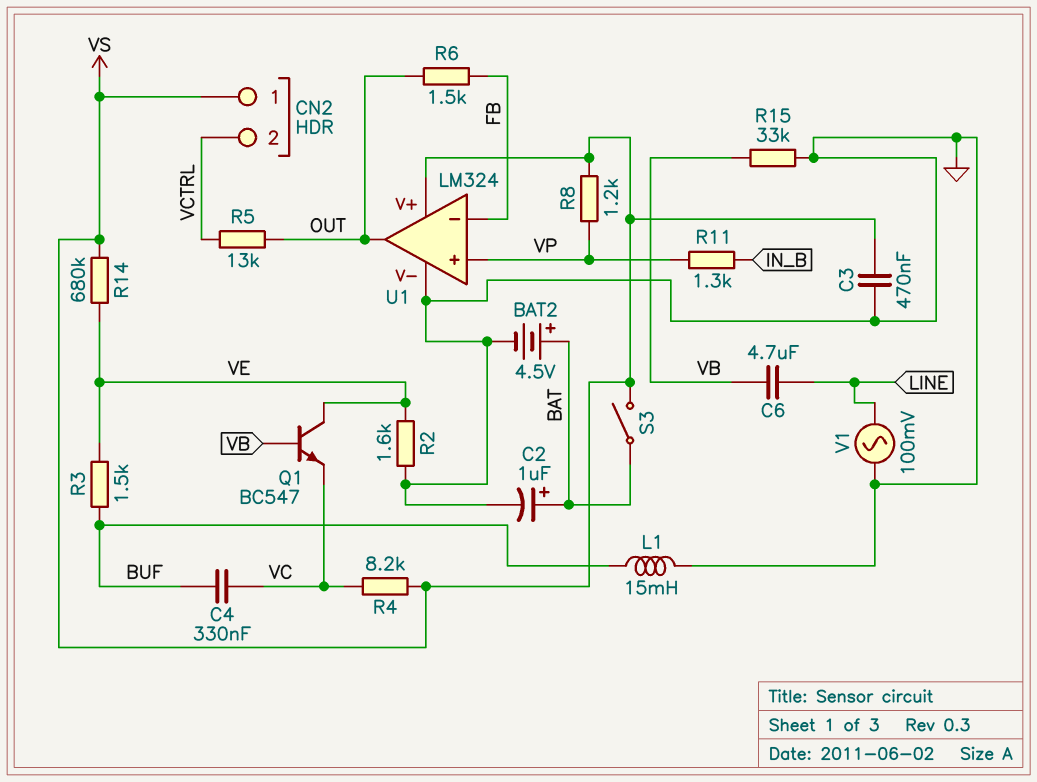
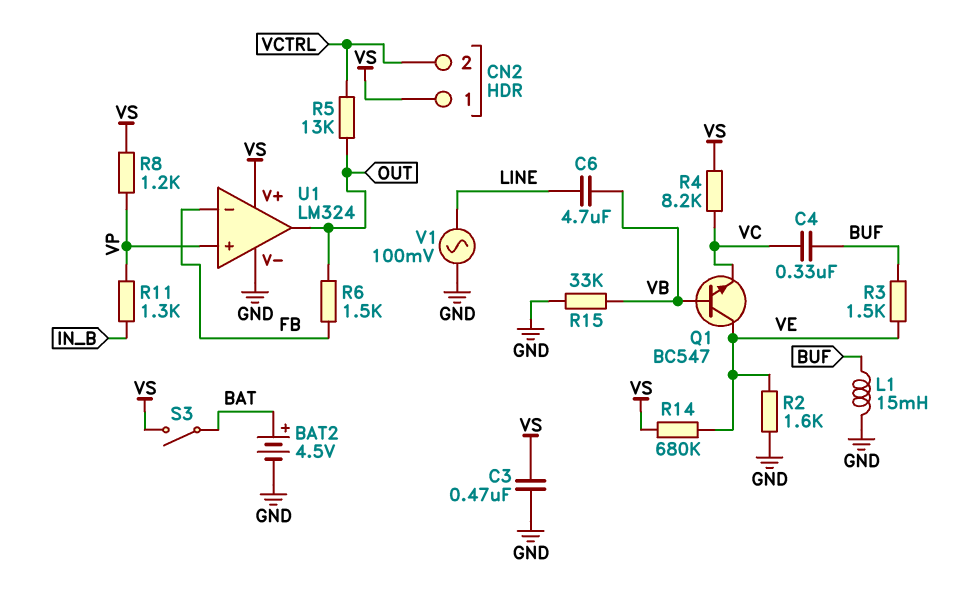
C2: 1uF (plus BAT, minus GND) -> none

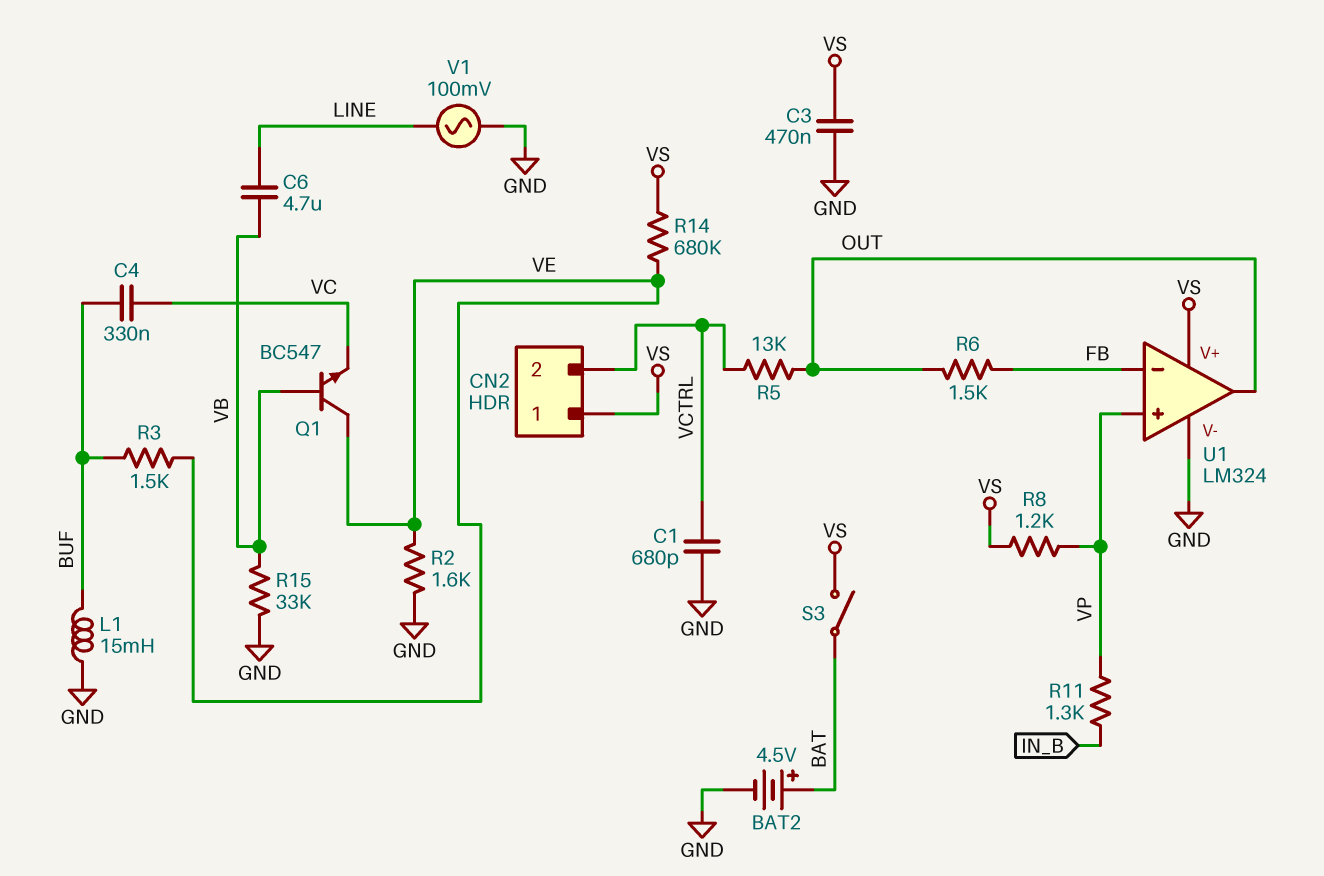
C1: none -> 680pF (GND, VCTRL)
R4: 8.2k (VC, VS) -> none

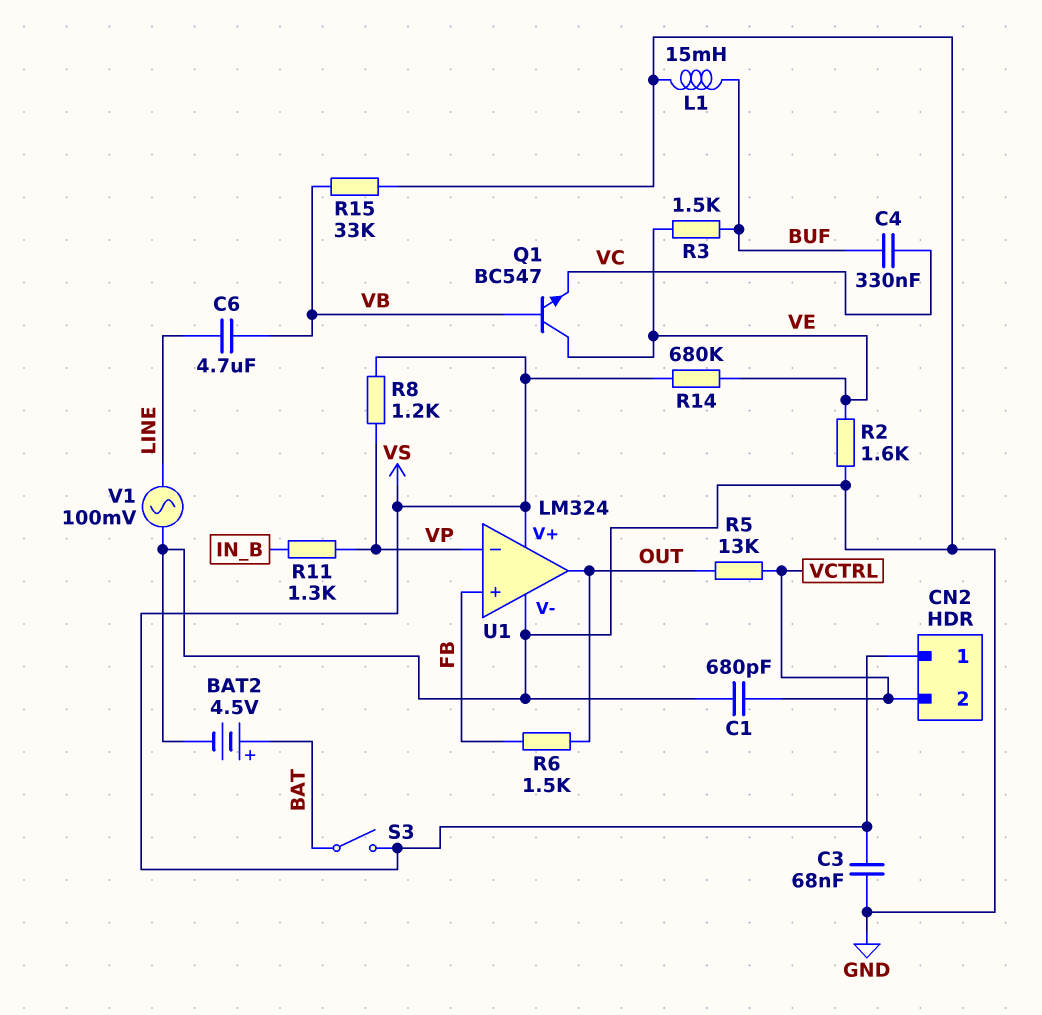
C3: 470nF (GND, VS) -> 68nF (GND, VS)
U1 pin in+: VP -> FB
U1 pin in-: FB -> VP

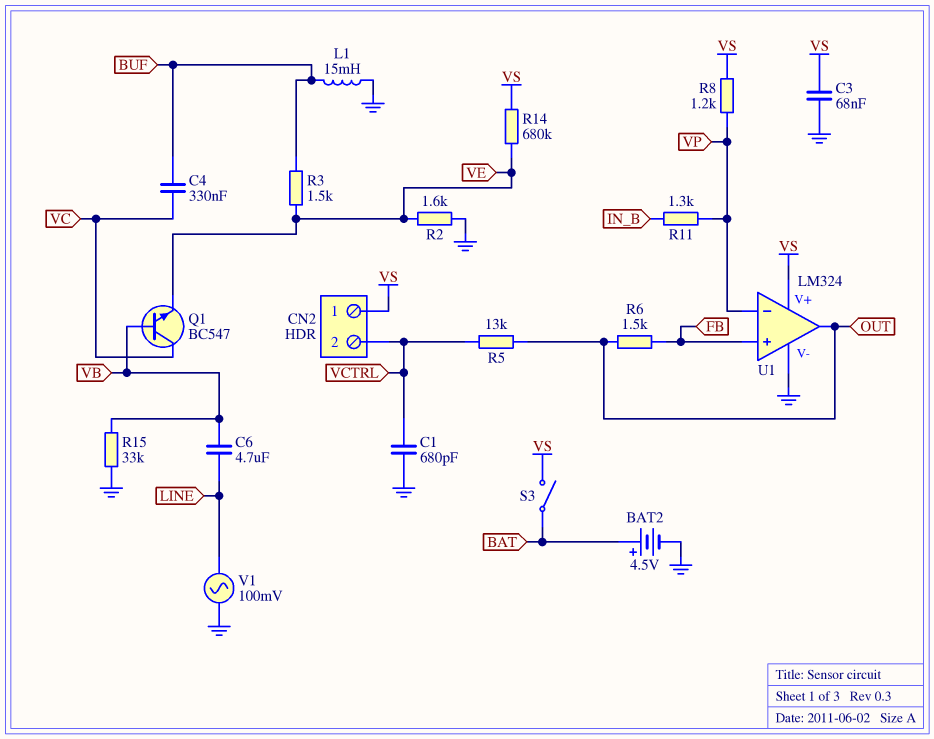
Q1: NPN BC547 (B VB, C VE, E VC) -> NPN BC547 (B VB, C VC, E VE)

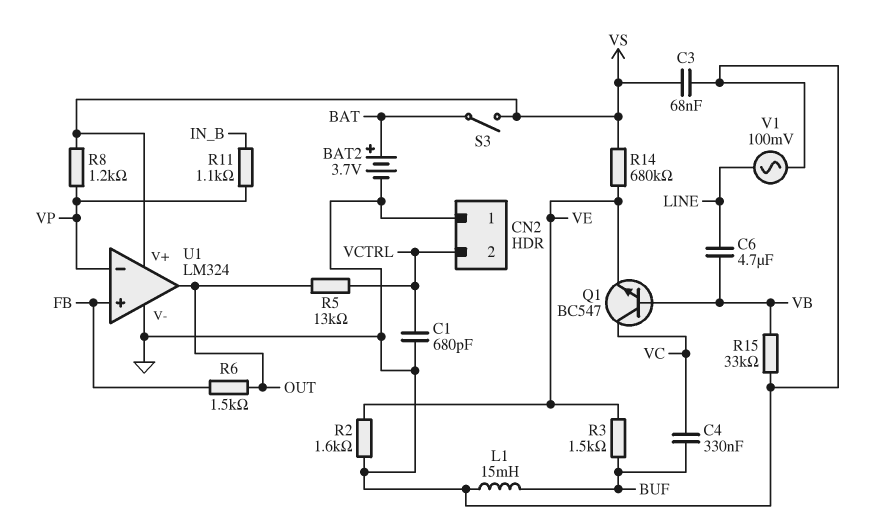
BAT2: 4.5V (plus BAT, minus GND) -> 3.7V (plus BAT, minus GND)
CN2 pin 1: VS -> GND
R11: 1.3k (IN_B, VP) -> 1.1k (IN_B, VP)

